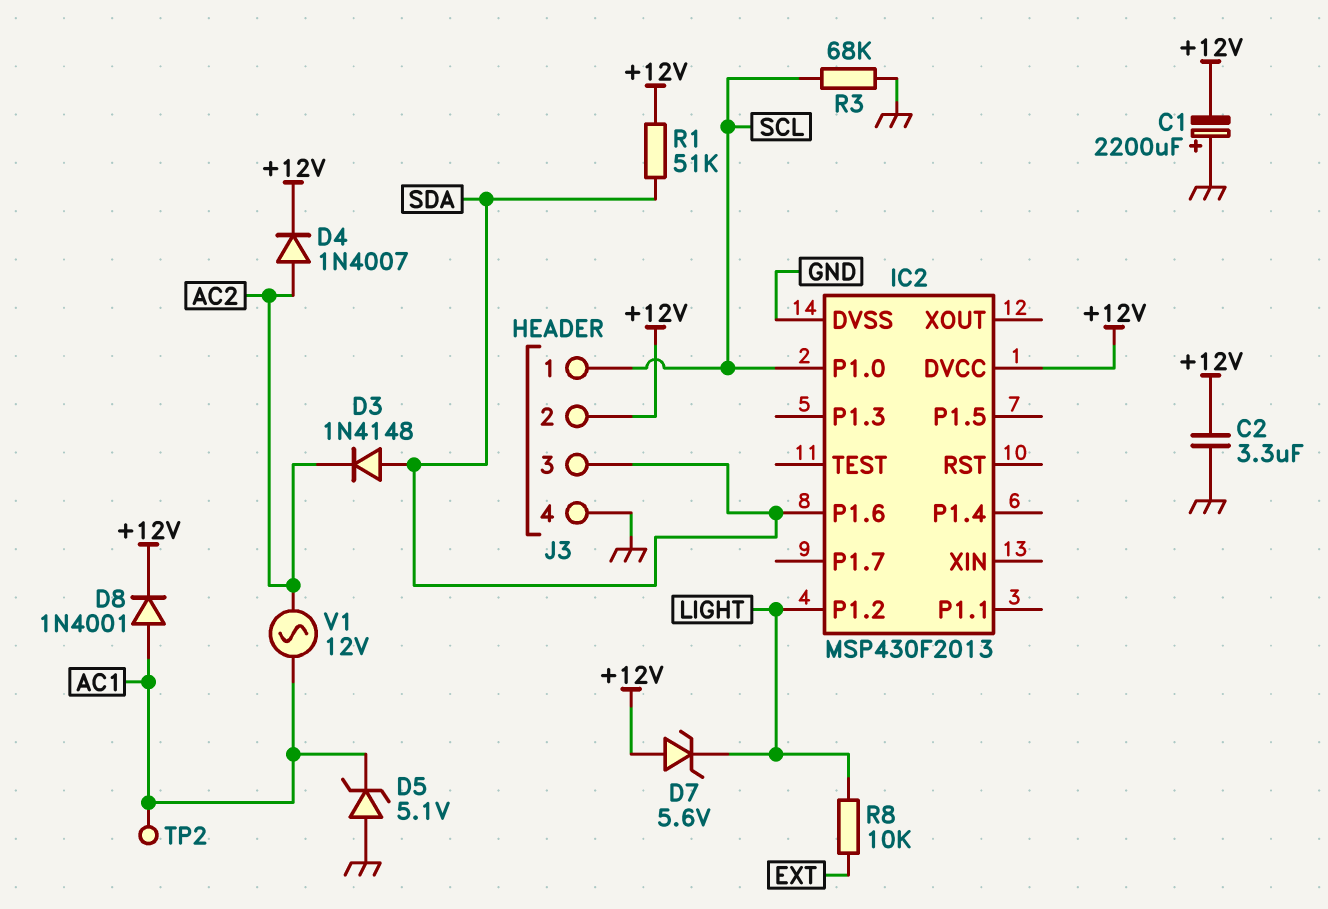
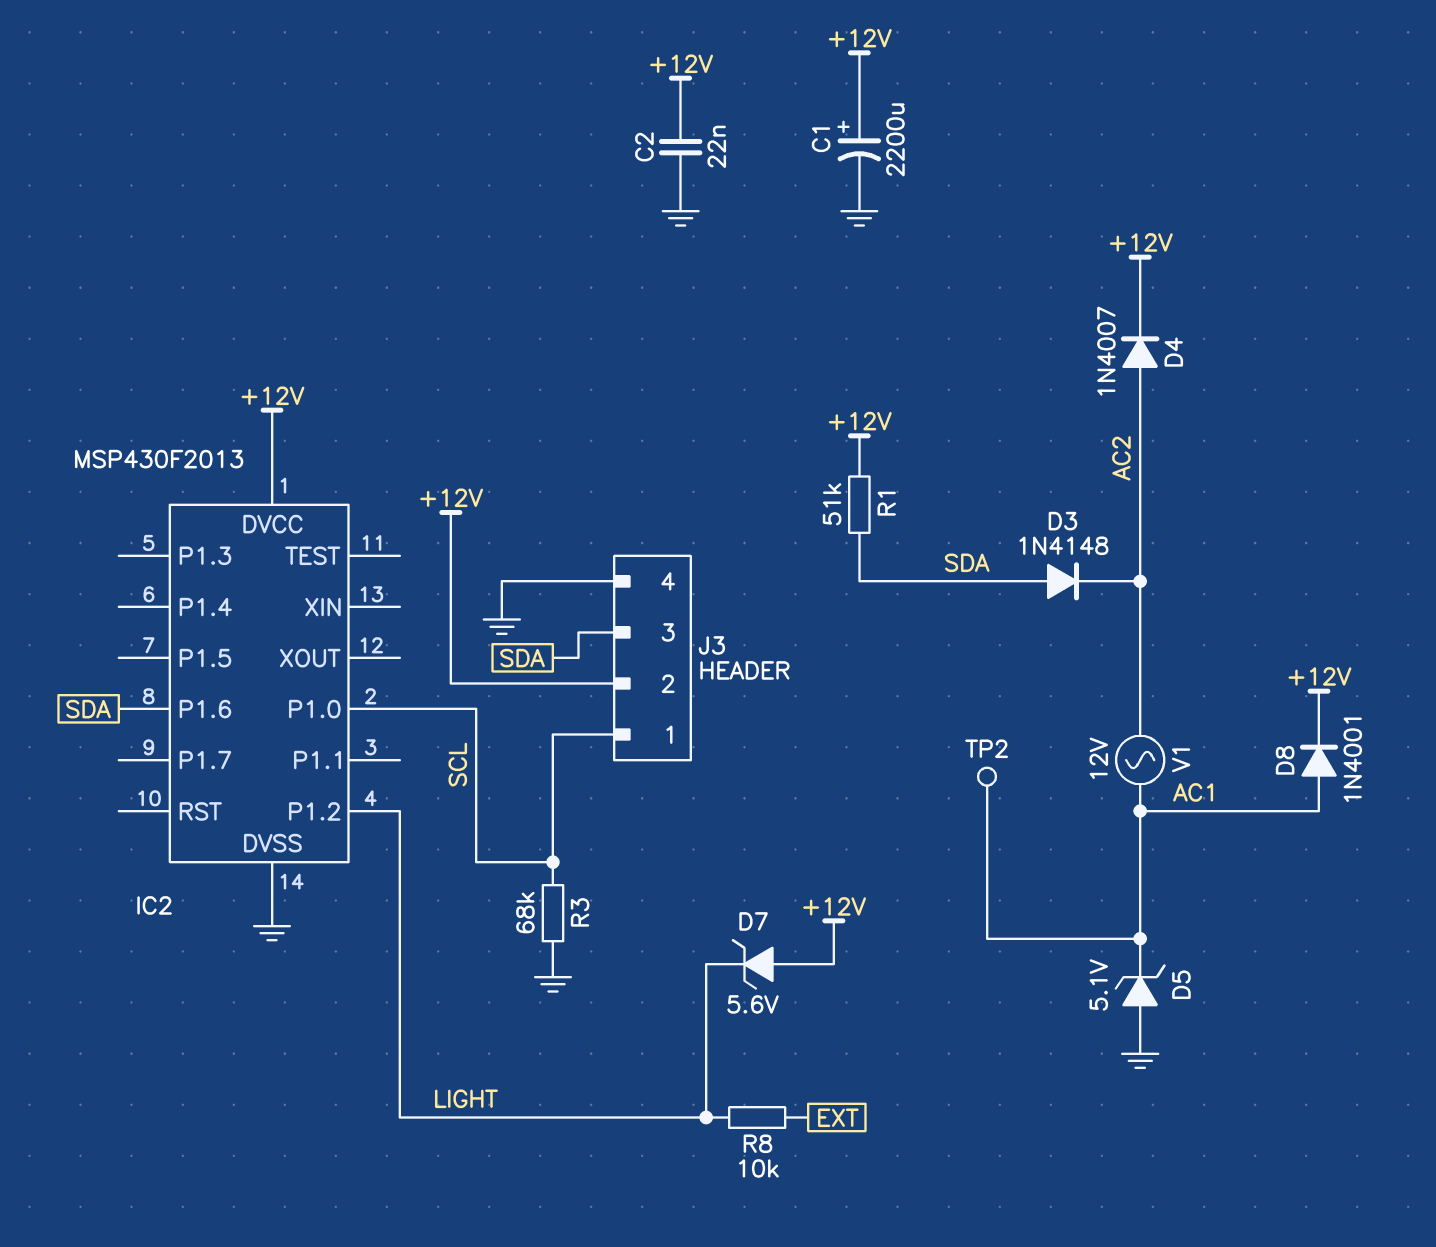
C1: 2200uF (plus GND, minus +12V) -> 2200uF (plus +12V, minus GND)
C2: 3.3uF (+12V, GND) -> 22nF (+12V, GND)

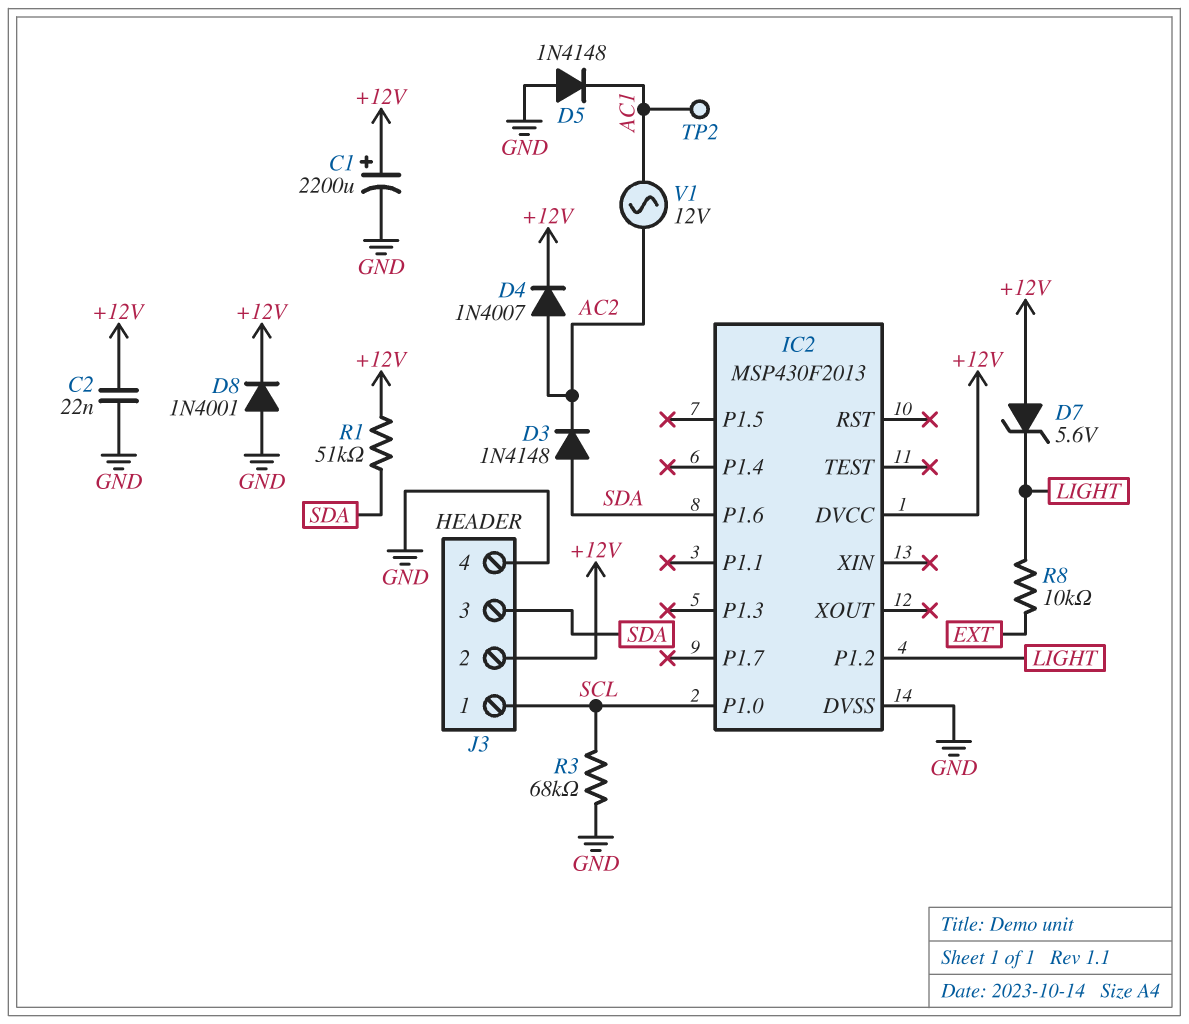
D5: zener 5.1V (A GND, K AC1) -> diode 1N4148 (A GND, K AC1)
D8: diode 1N4001 (A AC1, K +12V) -> diode 1N4001 (A GND, K +12V)

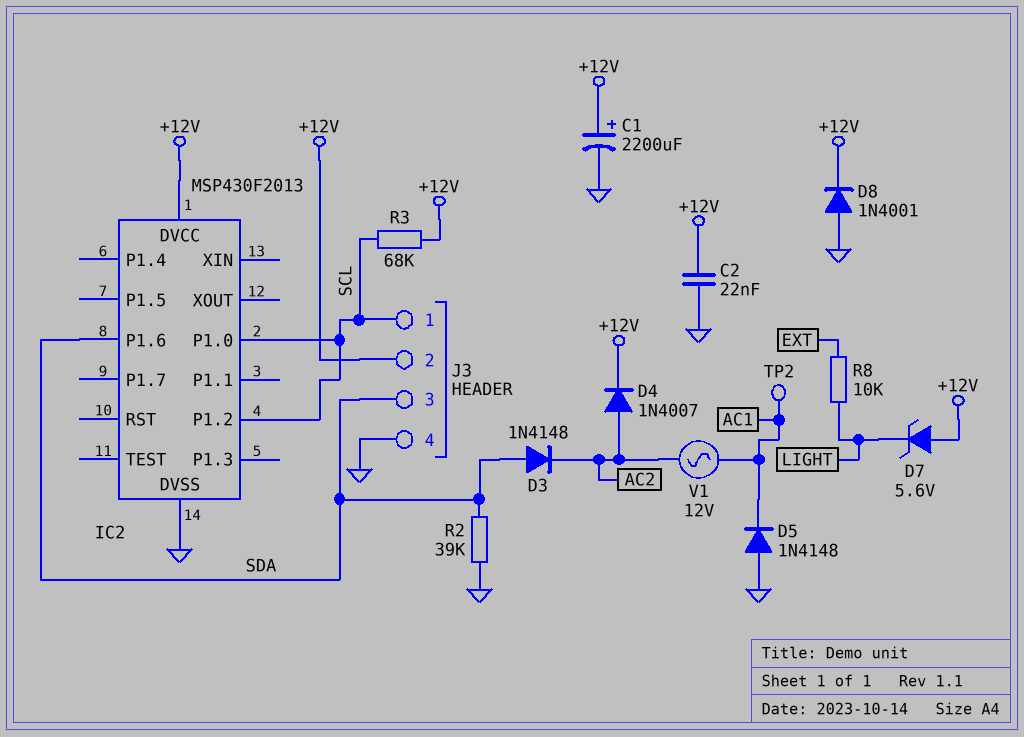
IC2 pin P1.2: LIGHT -> SCL
R1: 51k (+12V, SDA) -> none
R2: none -> 39k (GND, SDA)
R3: 68k (GND, SCL) -> 68k (+12V, SCL)

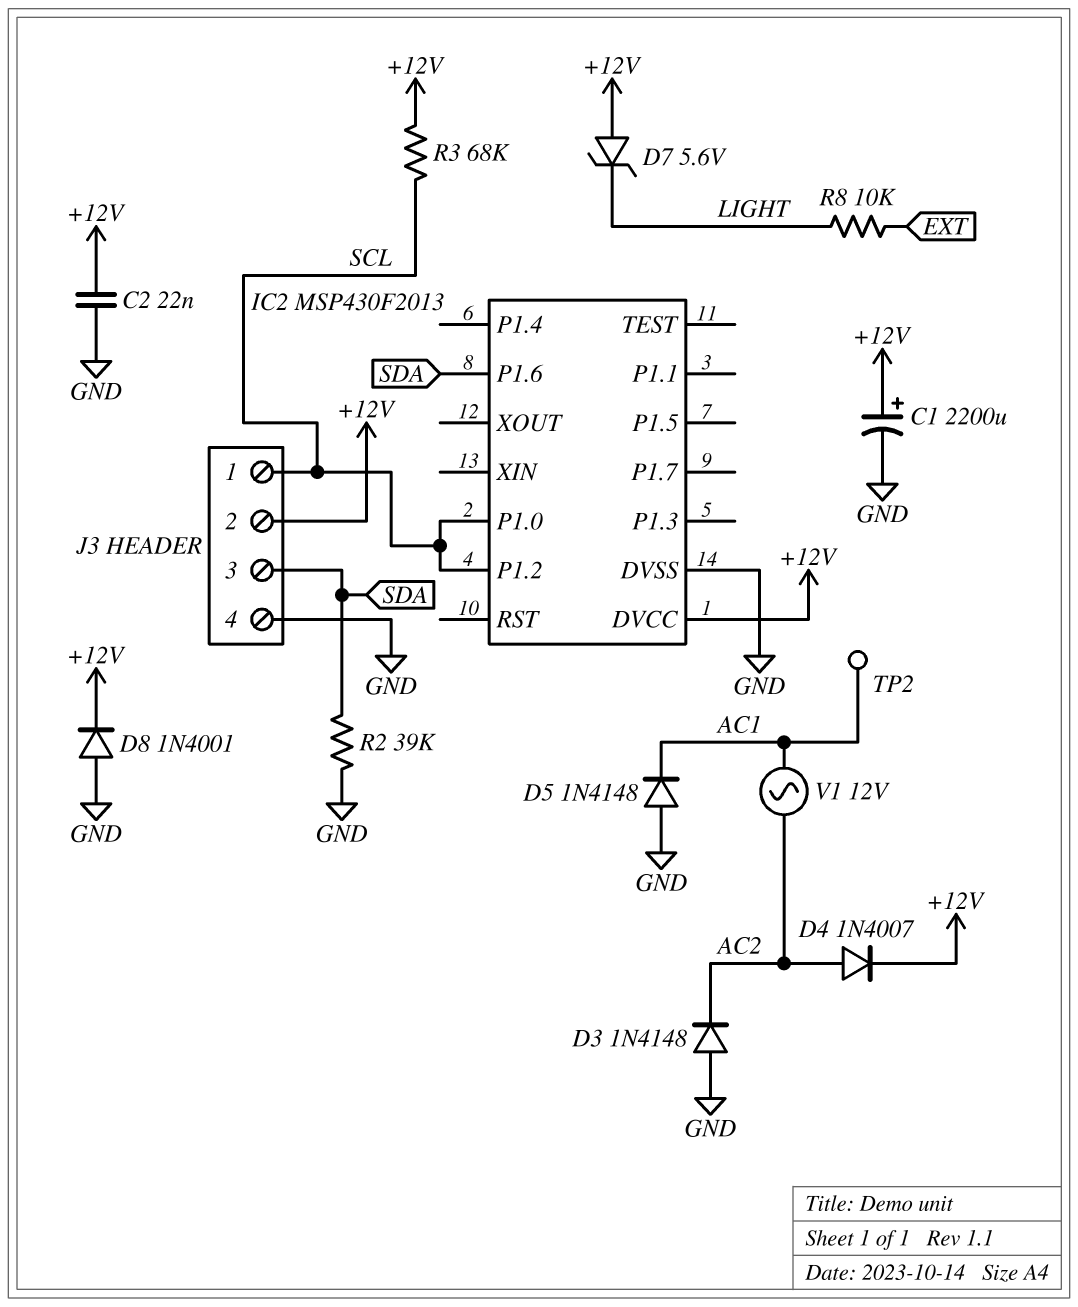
D3: diode 1N4148 (A SDA, K AC2) -> diode 1N4148 (A GND, K AC2)

